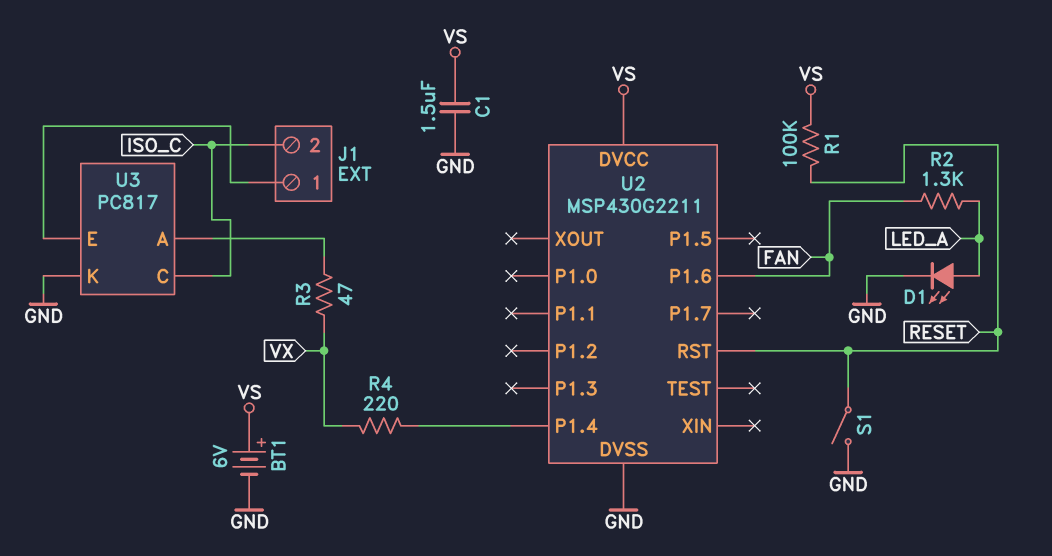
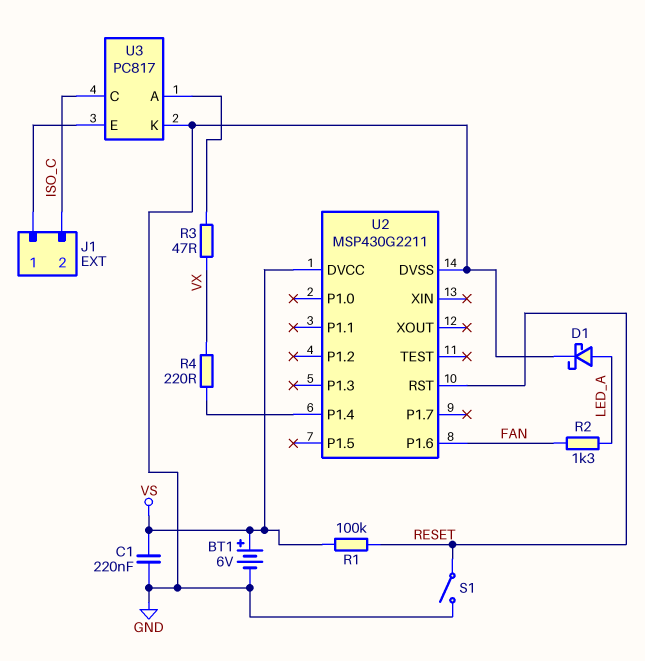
C1: 1.5uF (GND, VS) -> 220nF (GND, VS)
D1: LED (A LED_A, K GND) -> schottky (A LED_A, K GND)

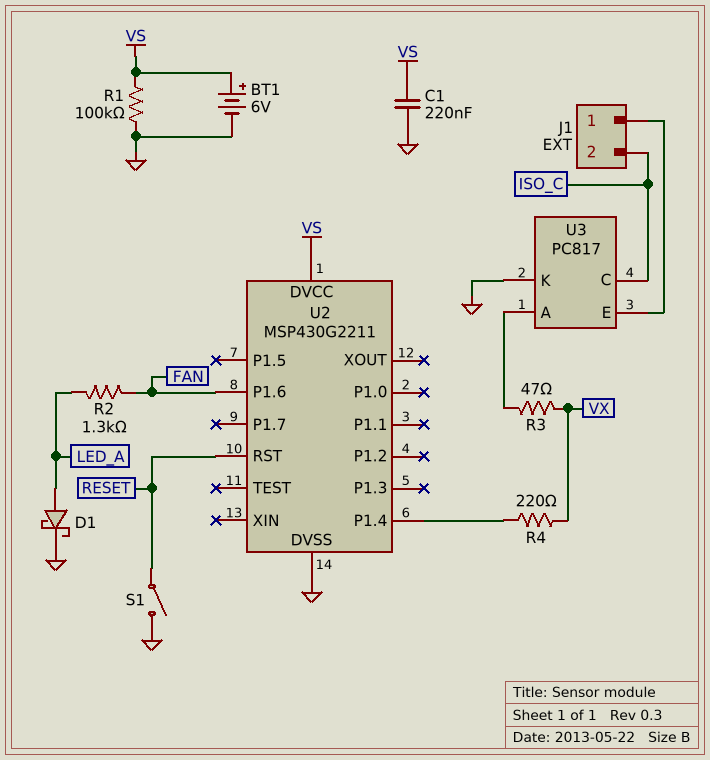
R1: 100k (RESET, VS) -> 100k (GND, VS)

